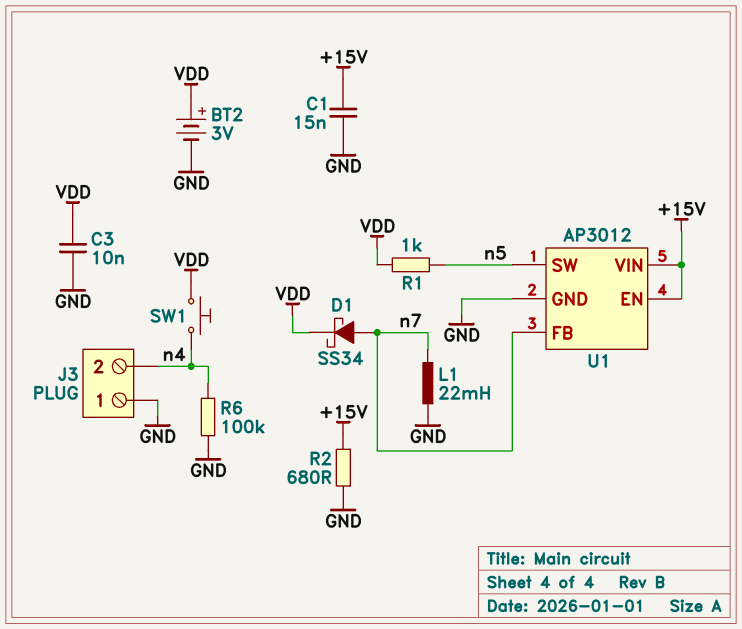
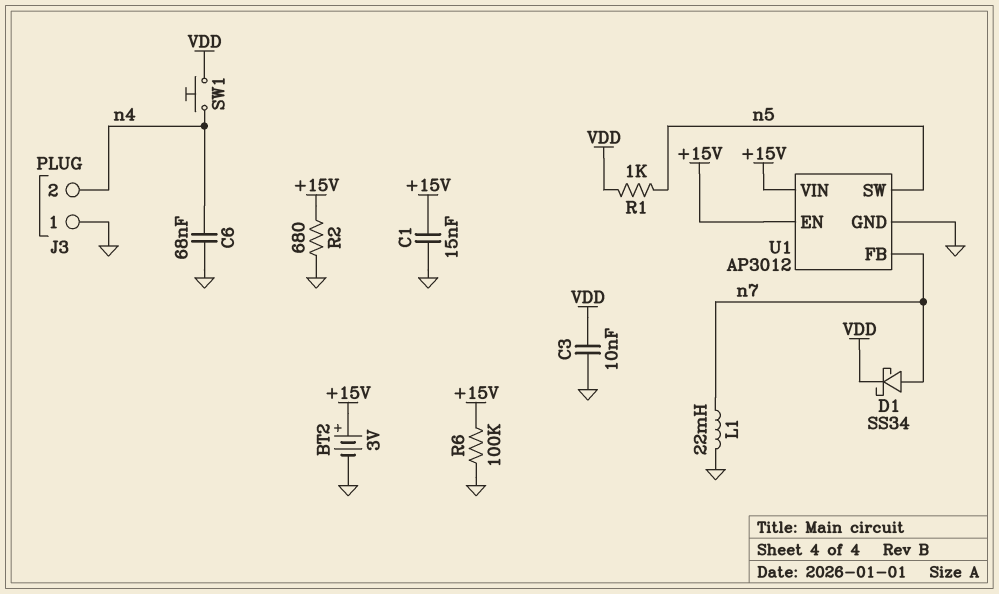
BT2: 3V (plus VDD, minus GND) -> 3V (plus +15V, minus GND)
C6: none -> 68nF (GND, n4)
R6: 100k (GND, n4) -> 100k (+15V, GND)

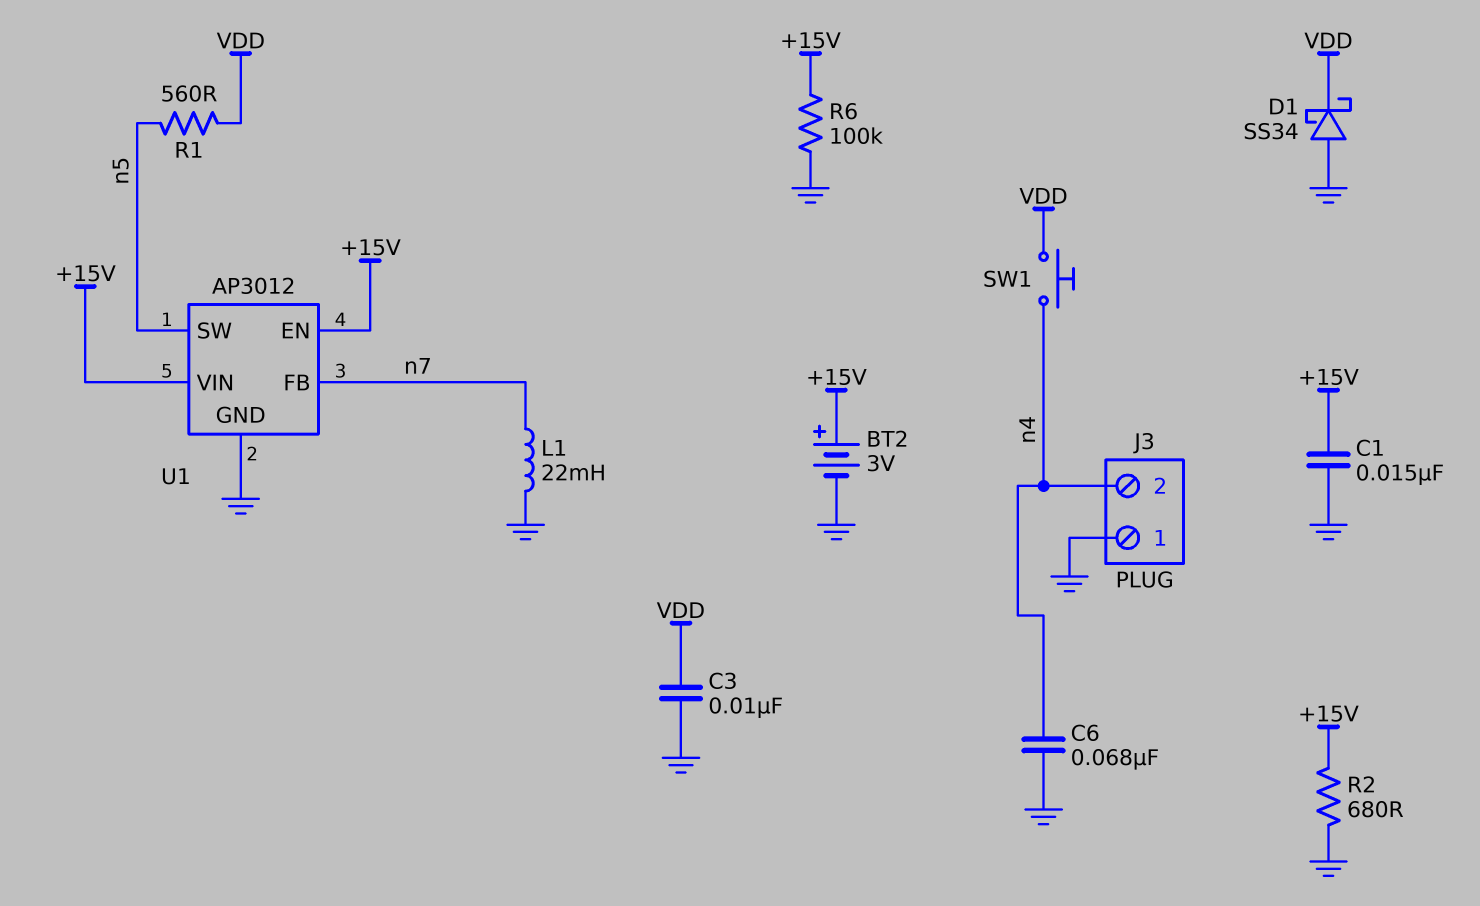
D1: schottky SS34 (A n7, K VDD) -> schottky SS34 (A GND, K VDD)
R1: 1k (VDD, n5) -> 560 (VDD, n5)

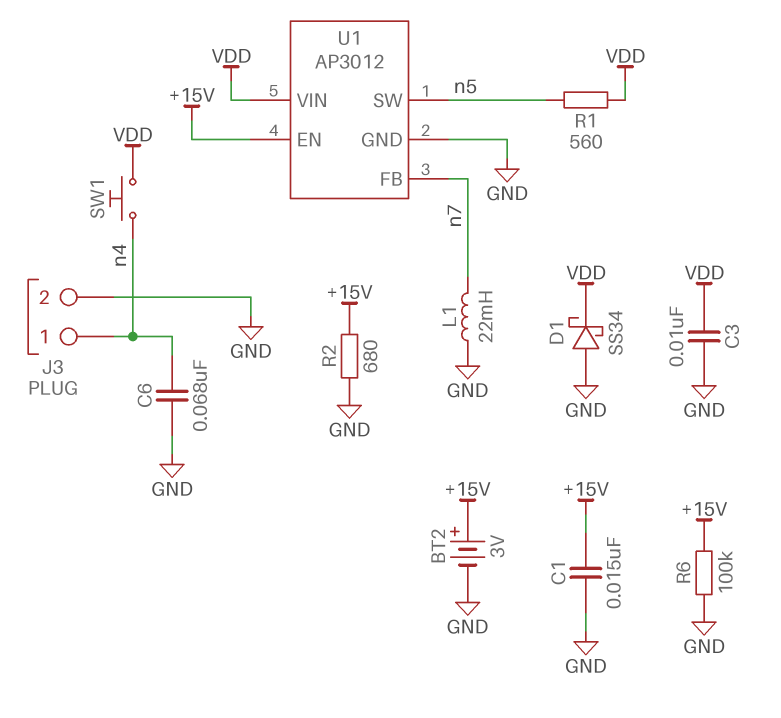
J3 pin 1: GND -> n4
J3 pin 2: n4 -> GND
U1 pin VIN: +15V -> VDD

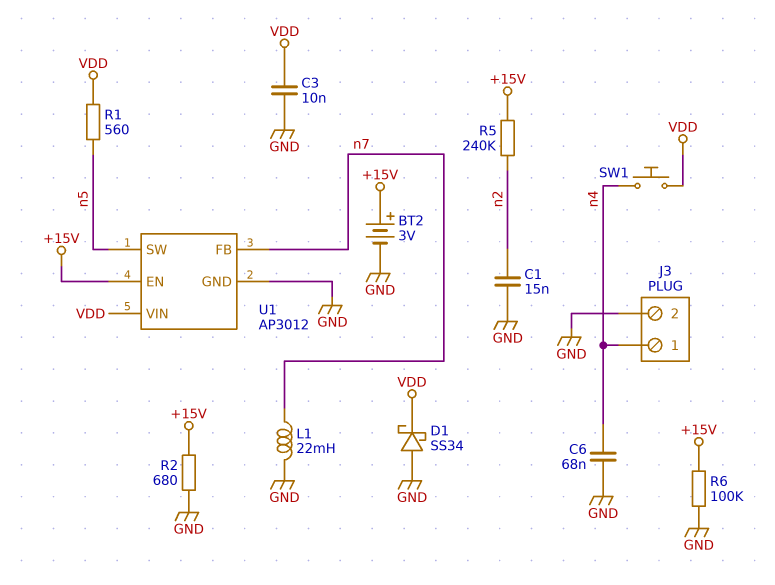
C1: 15nF (+15V, GND) -> 15nF (GND, n2)
R5: none -> 240k (+15V, n2)

